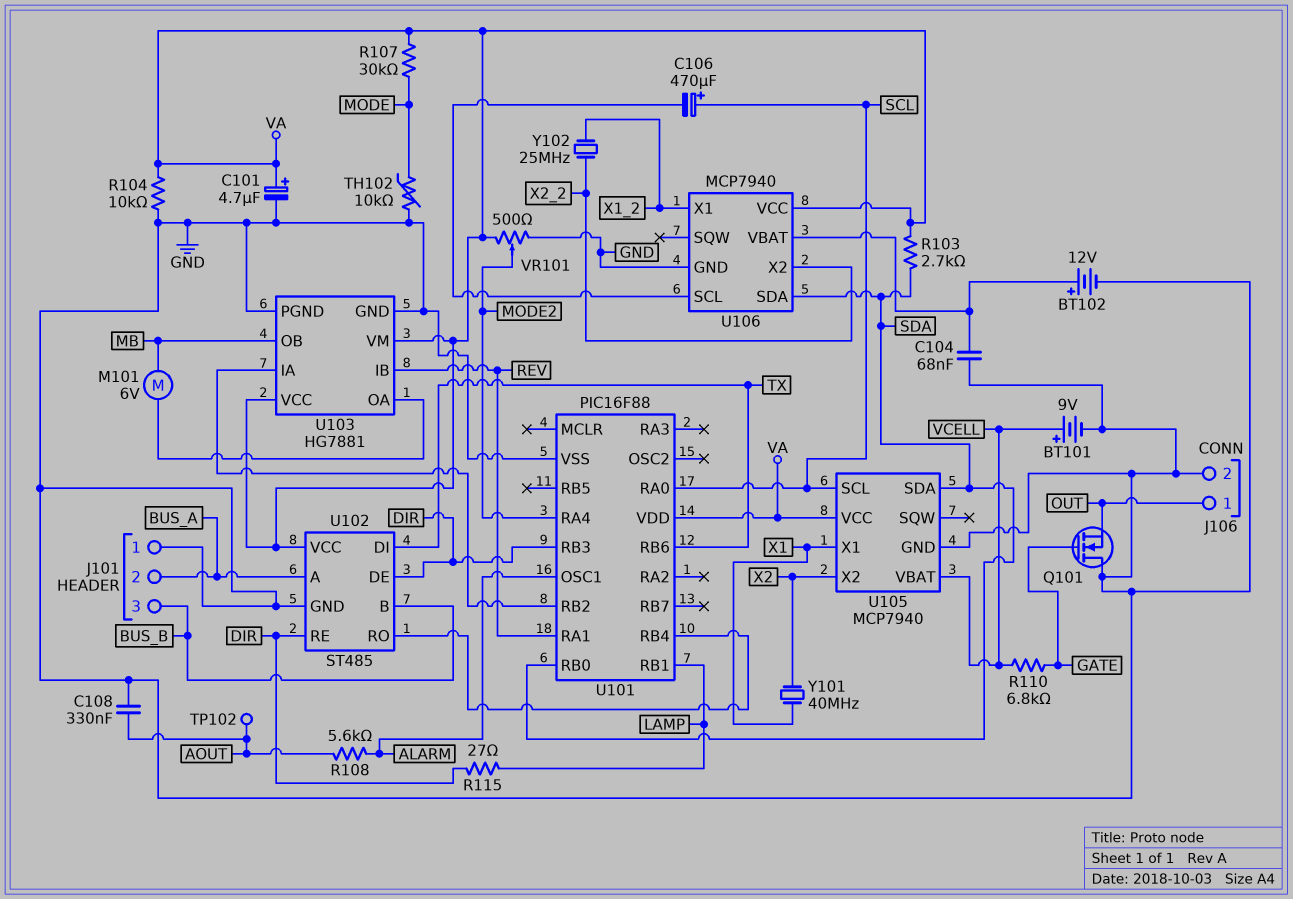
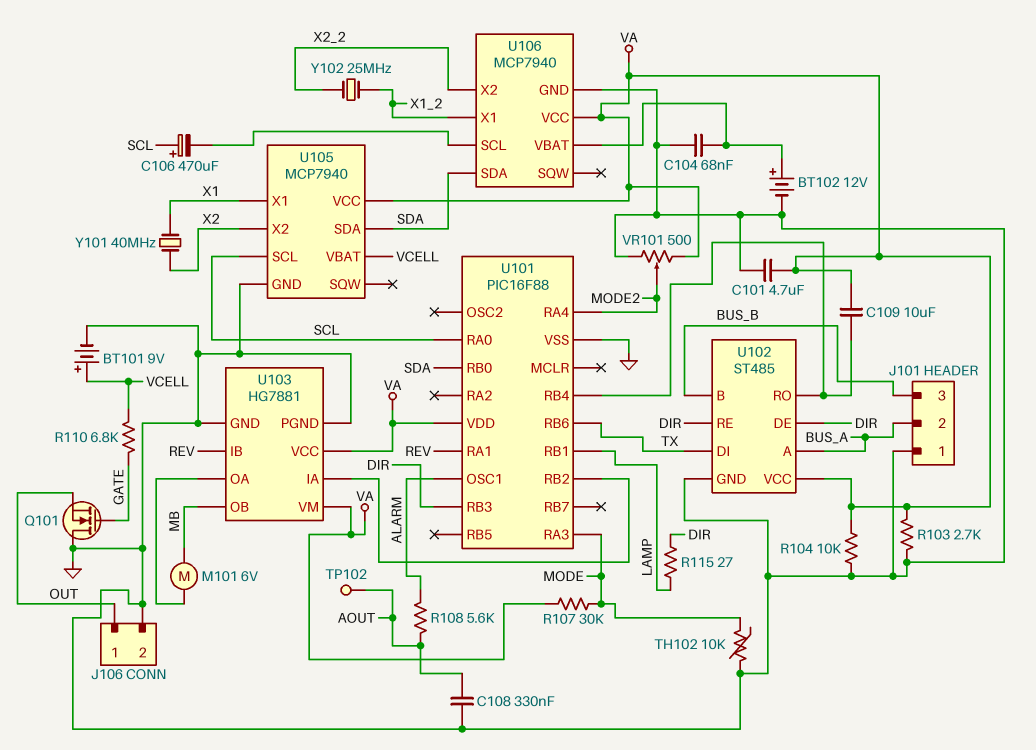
C101: 4.7uF (plus VA, minus GND) -> 4.7uF (GND, VA)
C109: none -> 10uF (U101/RB4, VA)
R103: 2.7k (SDA, VA) -> 2.7k (GND, VA)
U101 pin RA3: none -> MODE

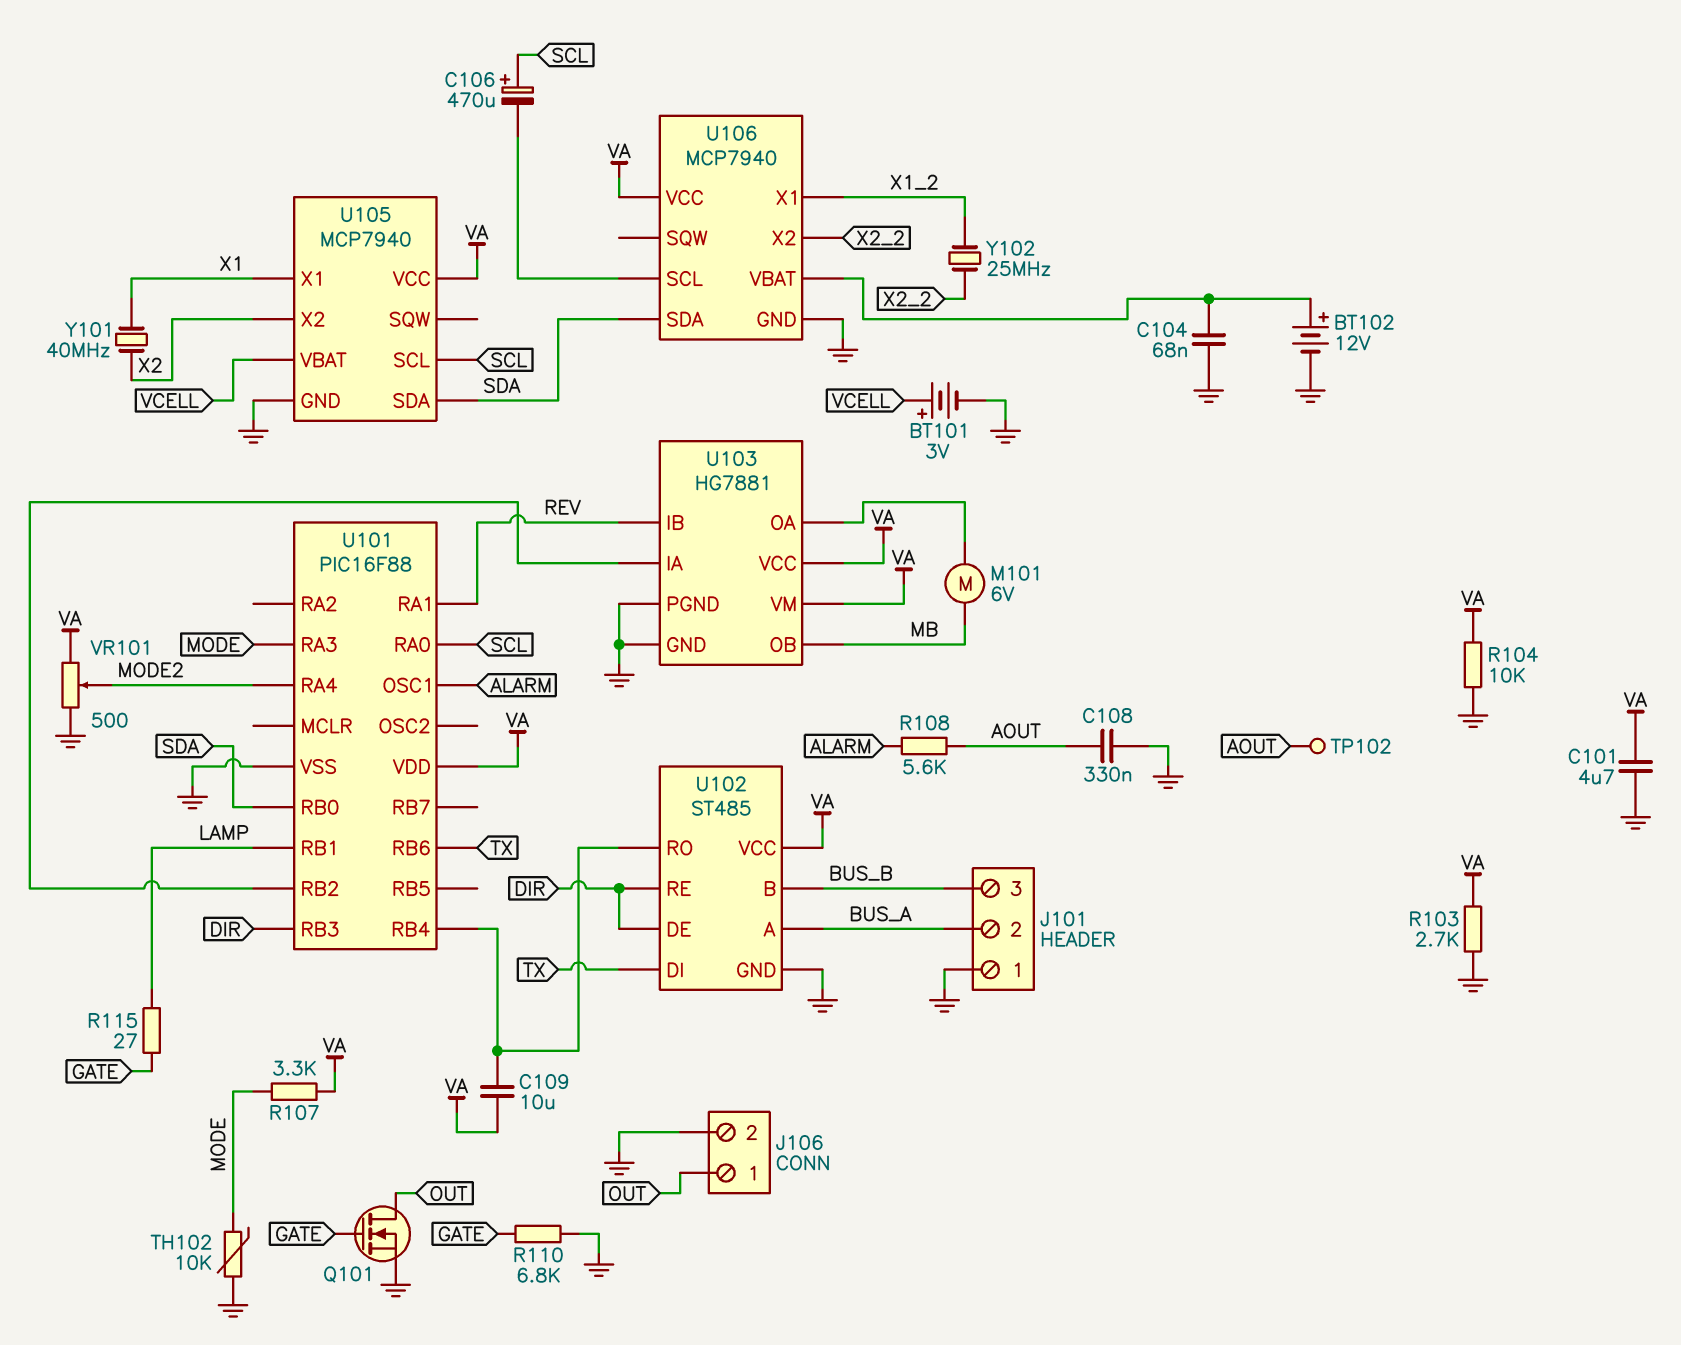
BT101: 9V (plus VCELL, minus GND) -> 3V (plus VCELL, minus GND)
Q101: NMOS (G GATE, D GND, S OUT) -> NMOS (G GATE, D OUT, S GND)
R107: 30k (MODE, VA) -> 3.3k (MODE, VA)
R110: 6.8k (GATE, VCELL) -> 6.8k (GATE, GND)
R115: 27 (DIR, LAMP) -> 27 (GATE, LAMP)

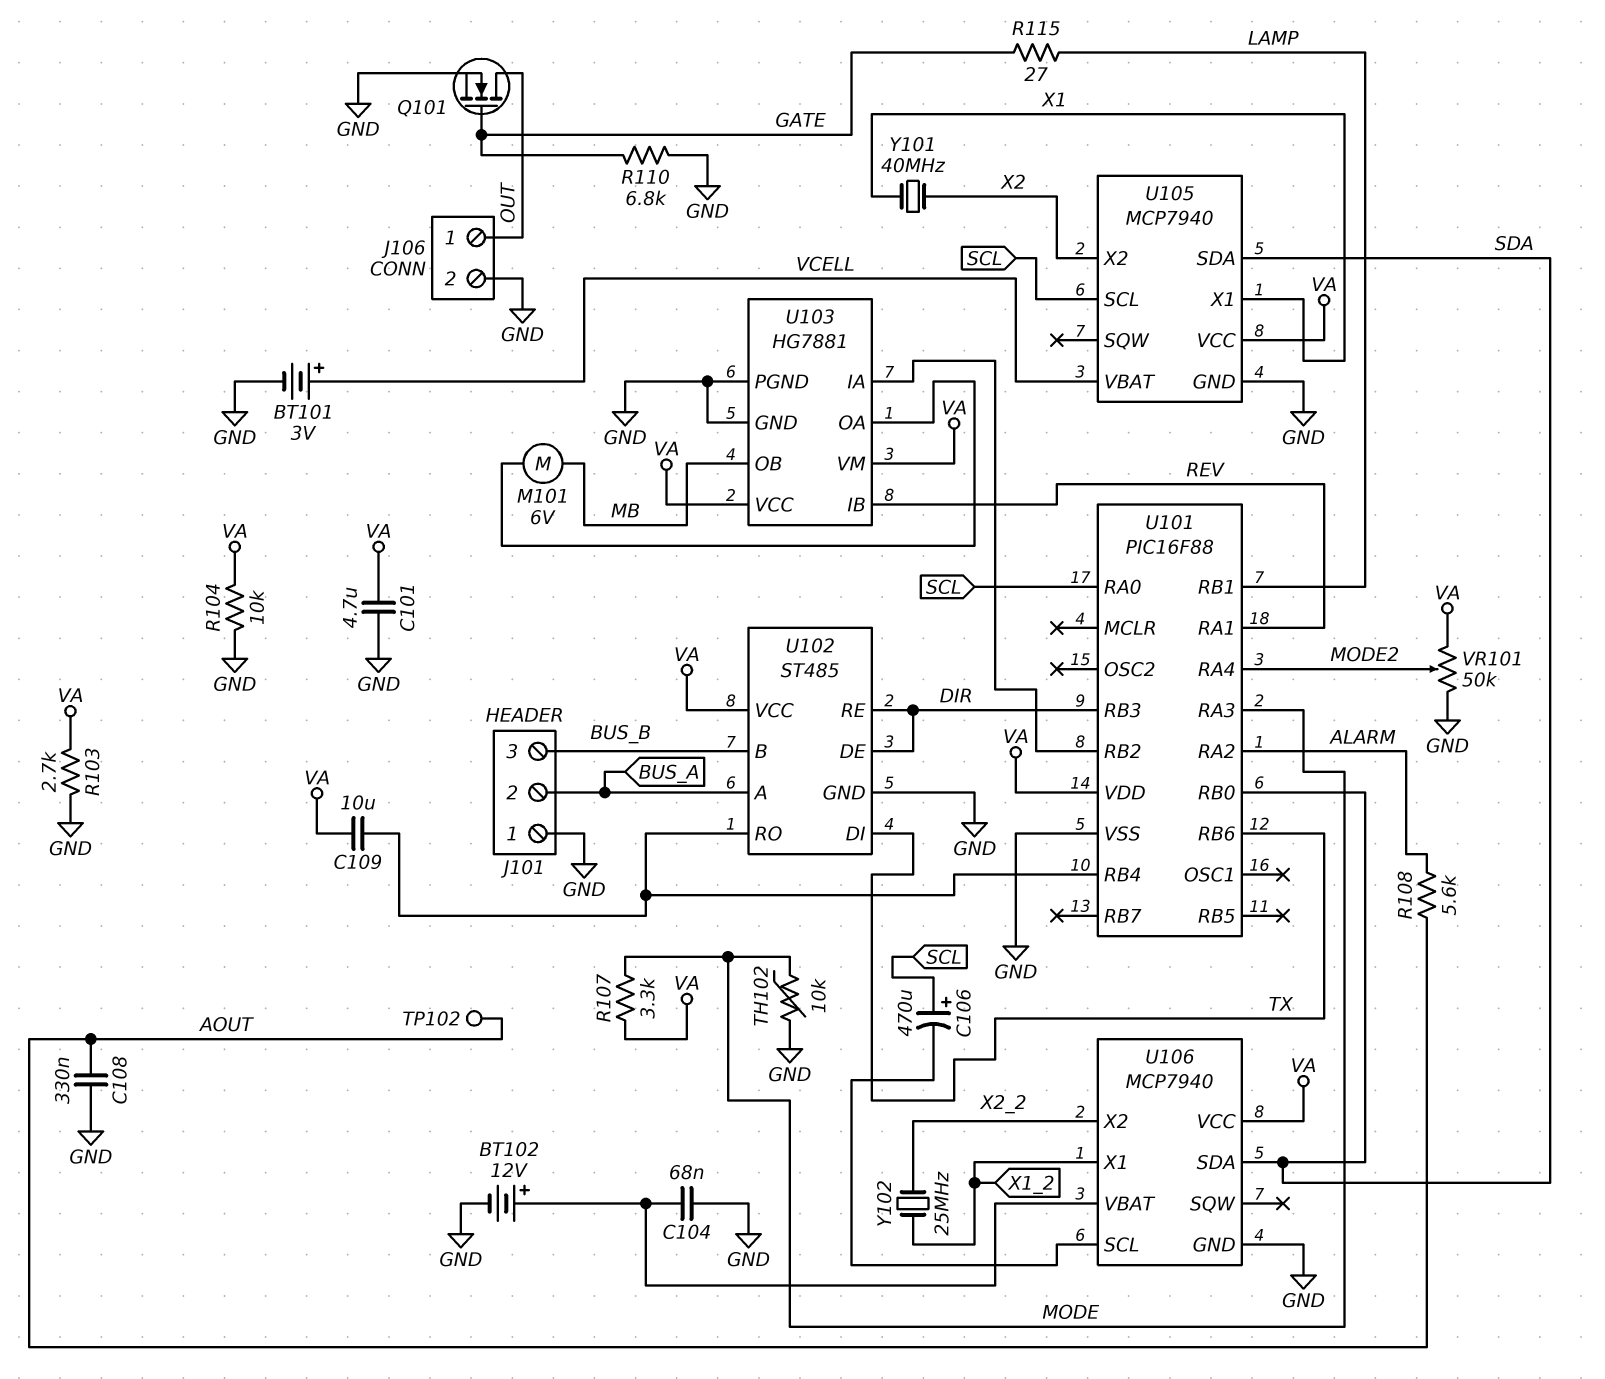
U101 pin OSC1: ALARM -> none
U101 pin RA2: none -> ALARM
VR101: 500 (GND, VA, wiper MODE2) -> 50k (GND, VA, wiper MODE2)

